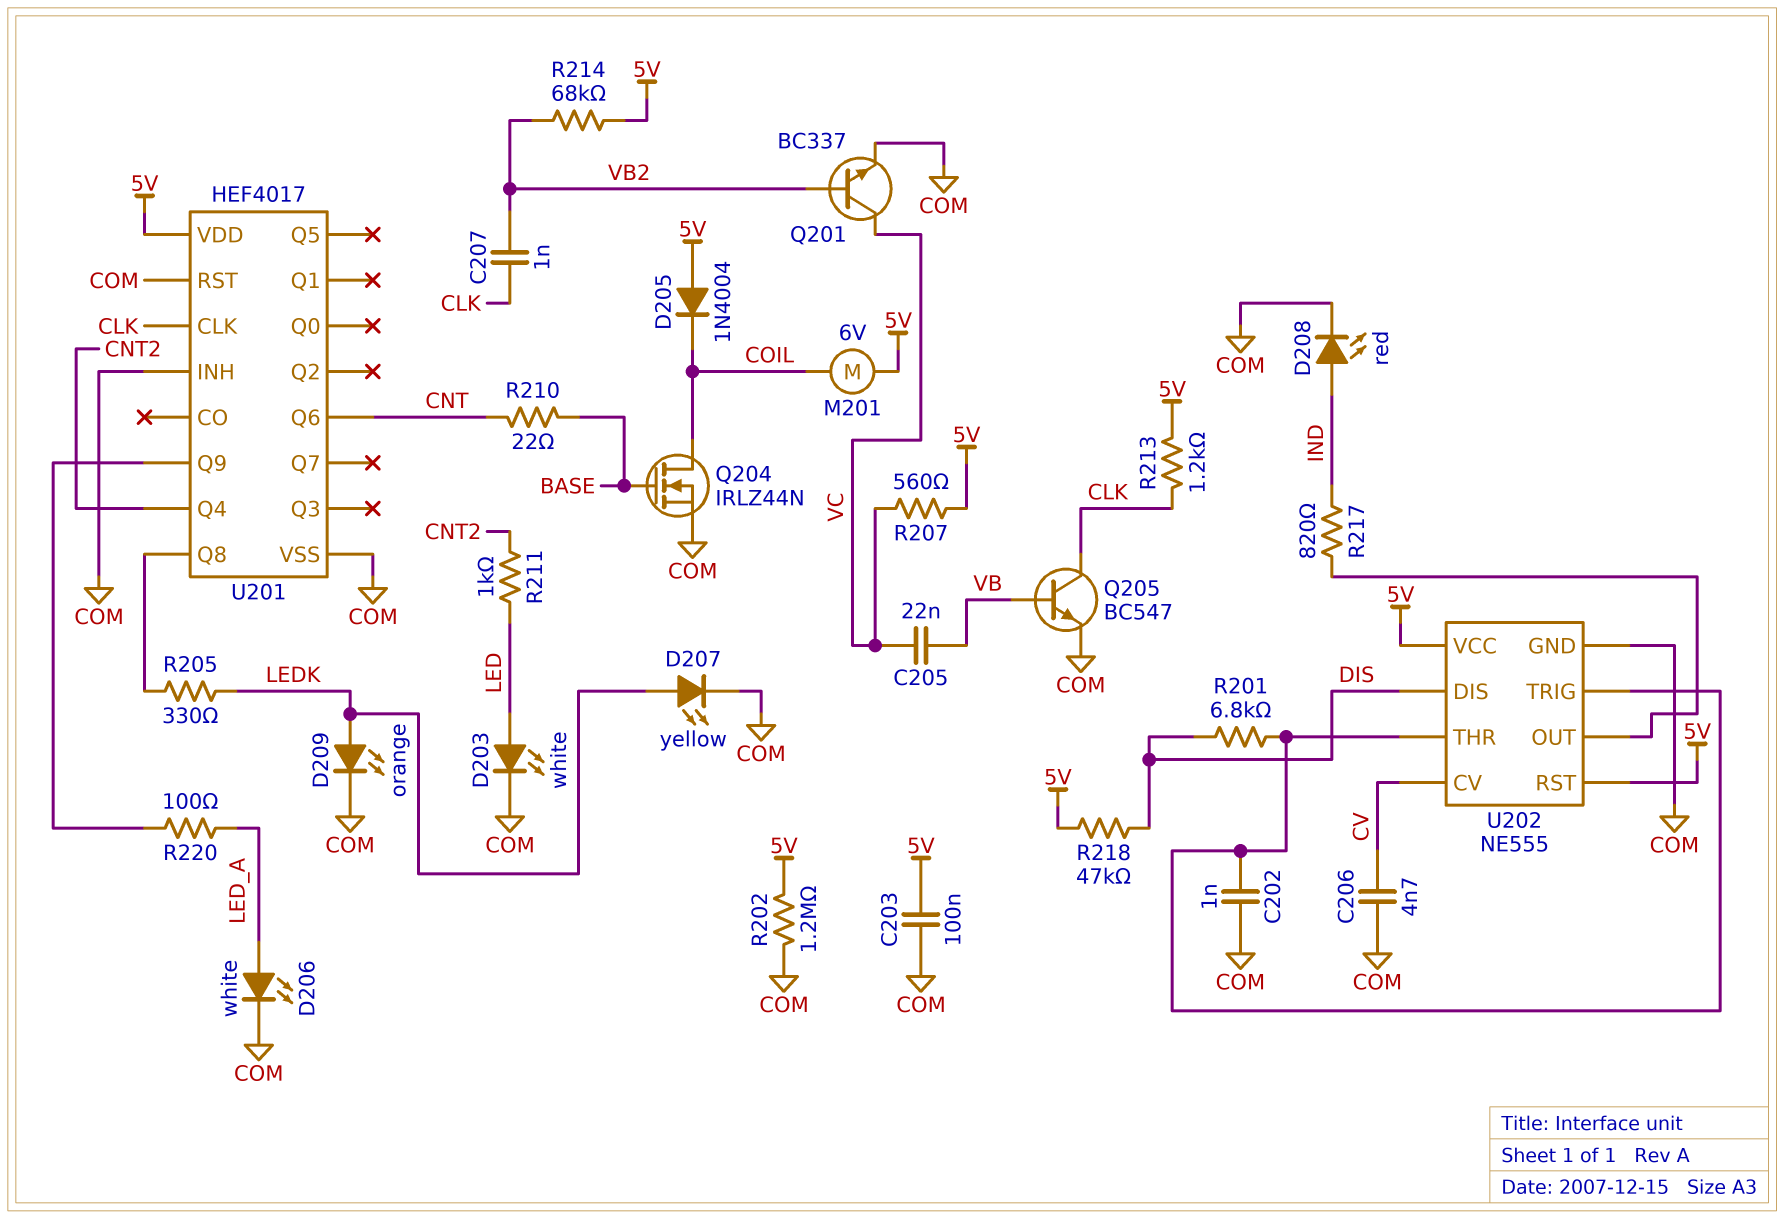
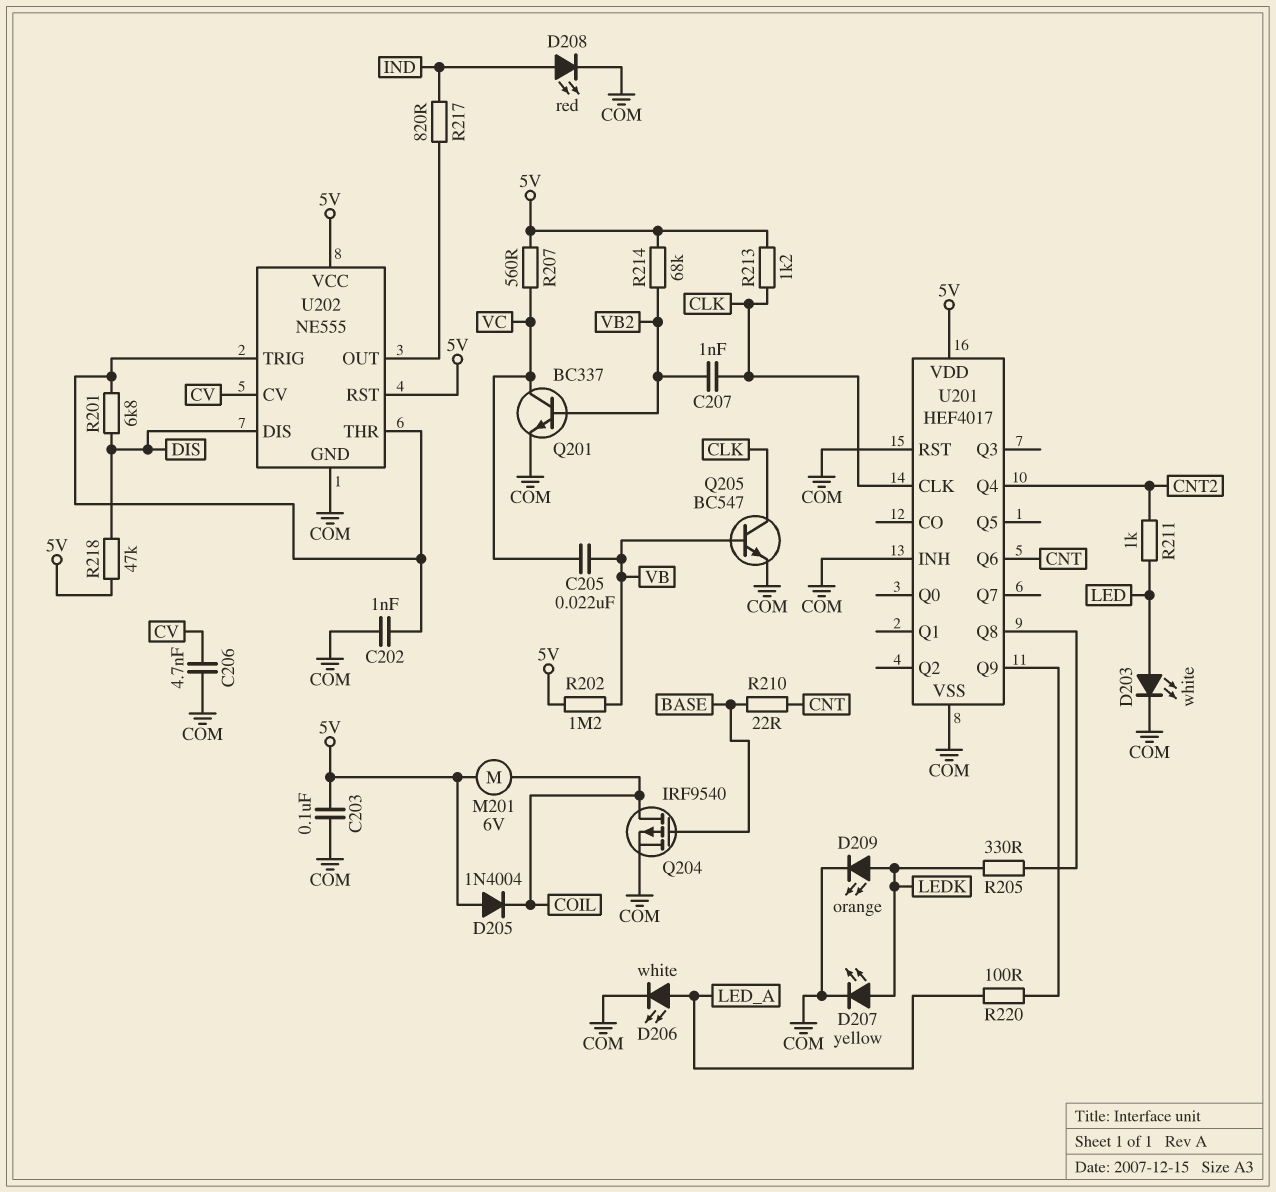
Q204: NMOS IRLZ44N (G BASE, D COIL, S COM) -> PMOS IRF9540 (G BASE, D COIL, S COM)
R202: 1.2M (5V, COM) -> 1.2M (5V, VB)

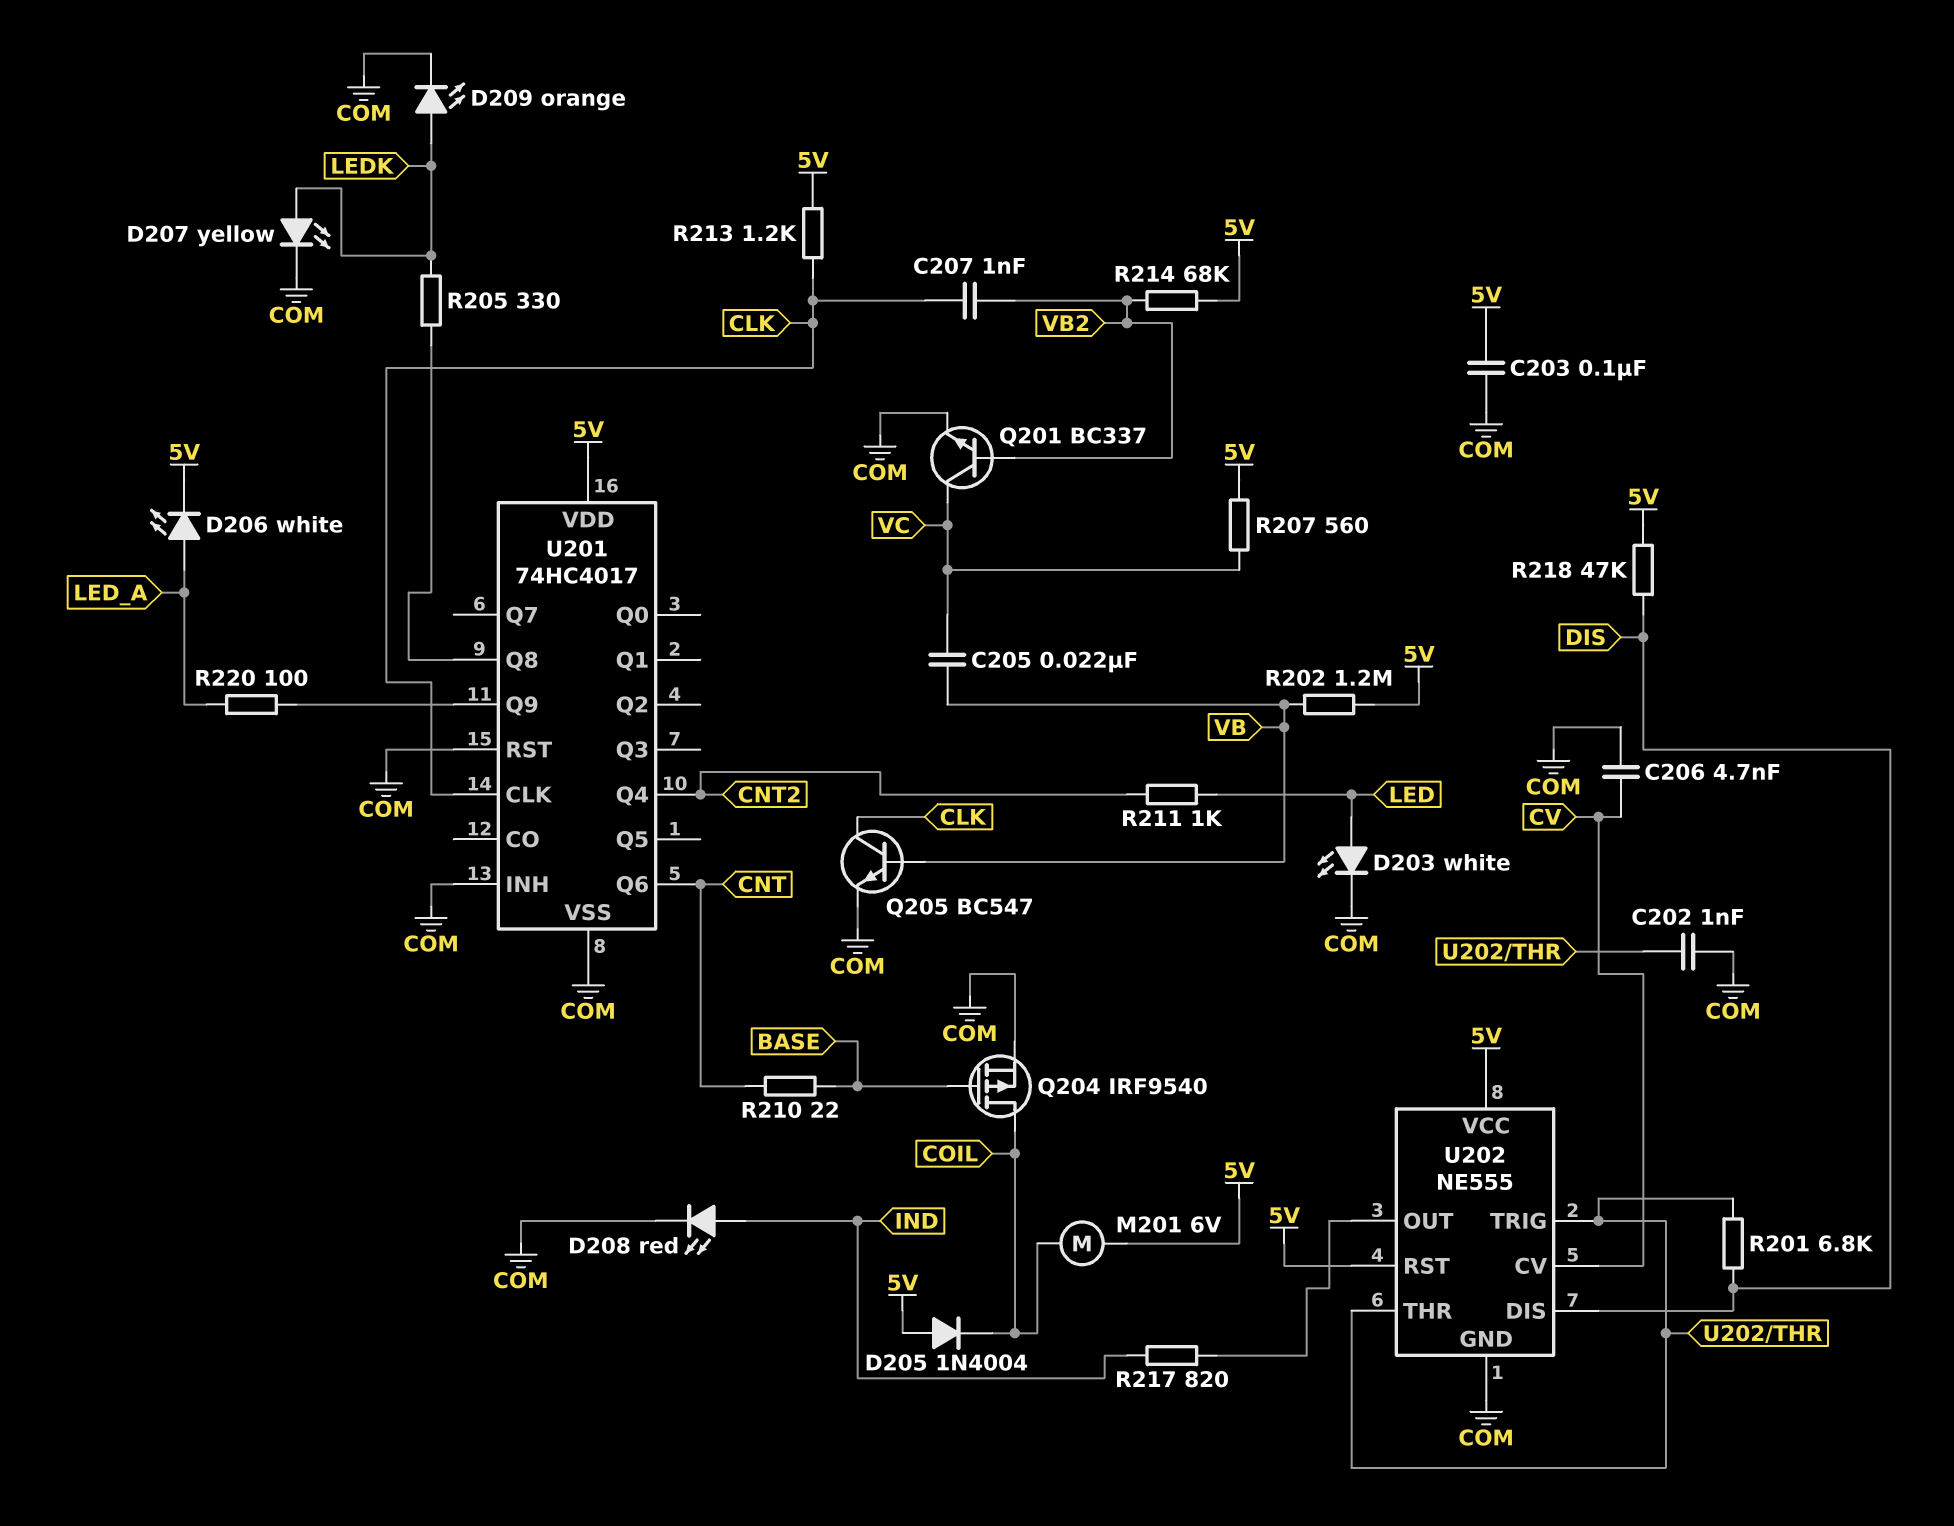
D206: LED white (A LED_A, K COM) -> LED white (A LED_A, K 5V)
U201: HEF4017 -> 74HC4017

